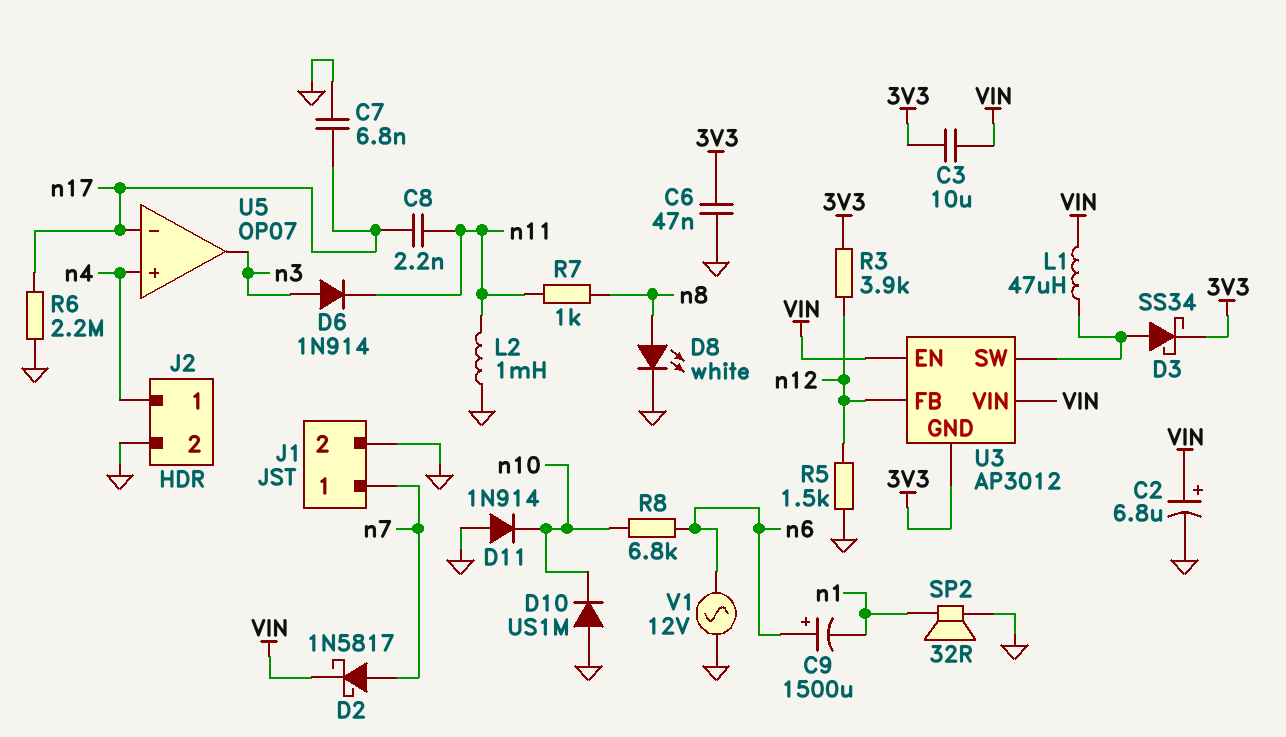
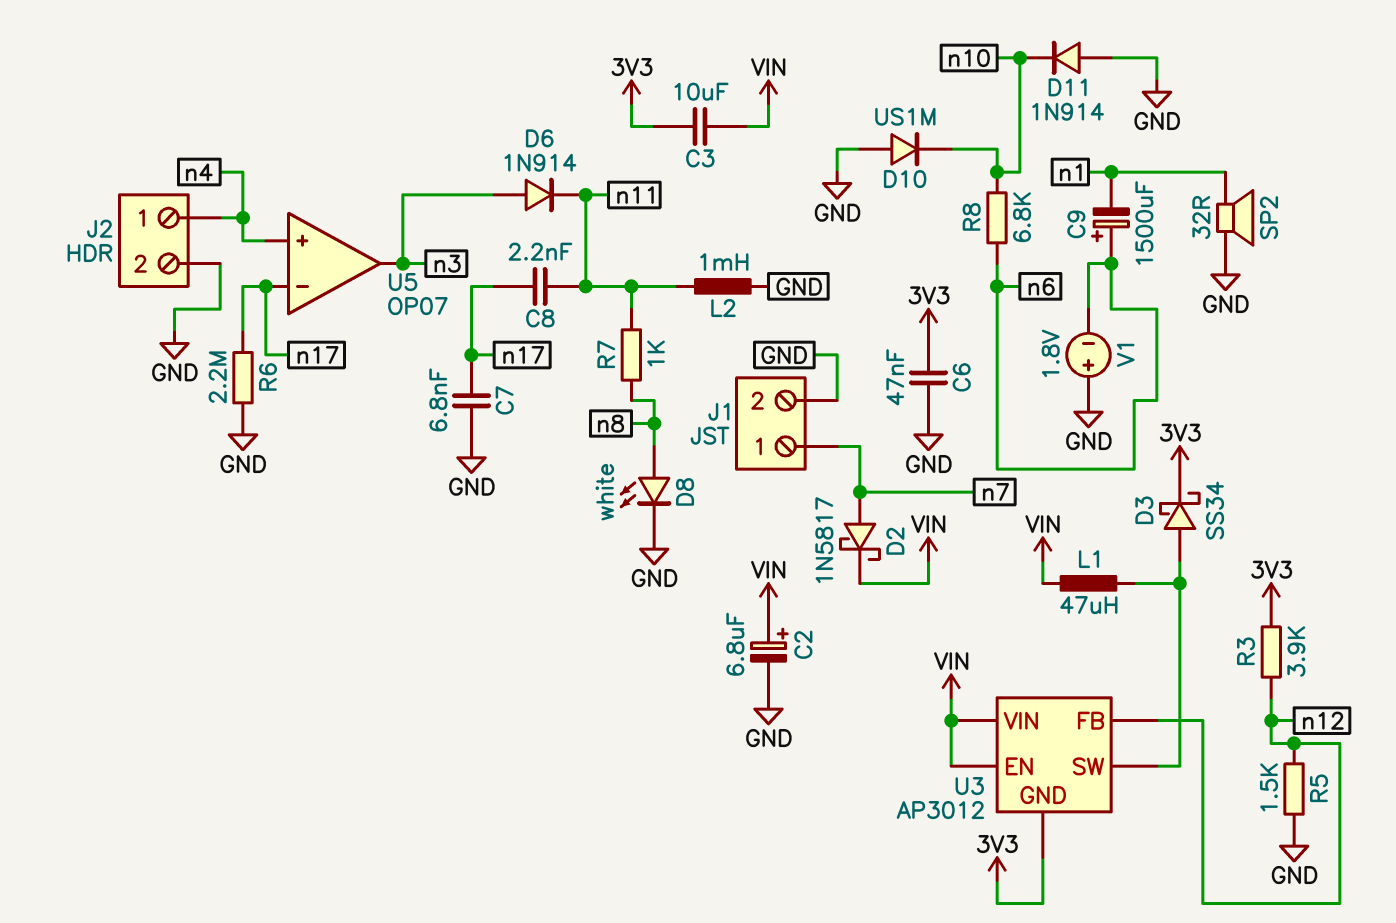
V1: AC 12V (GND, n6) -> 1.8V (plus GND, minus n6)

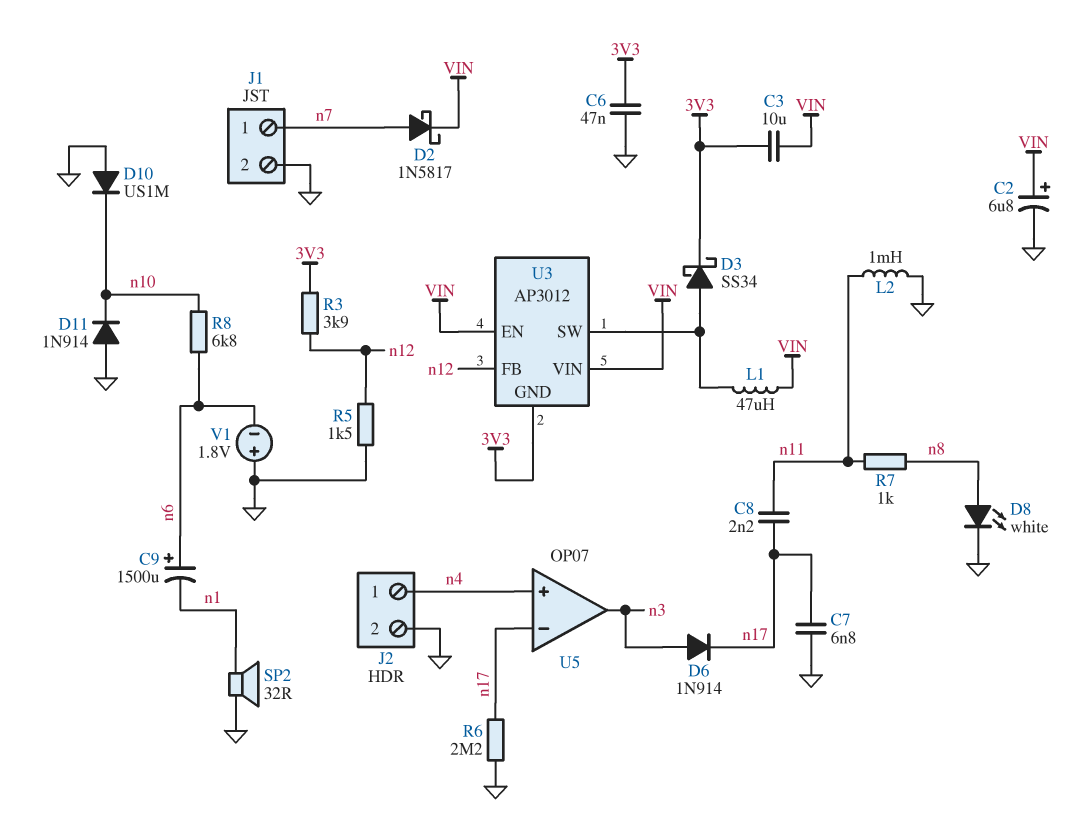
D6: diode 1N914 (A n3, K n11) -> diode 1N914 (A n3, K n17)

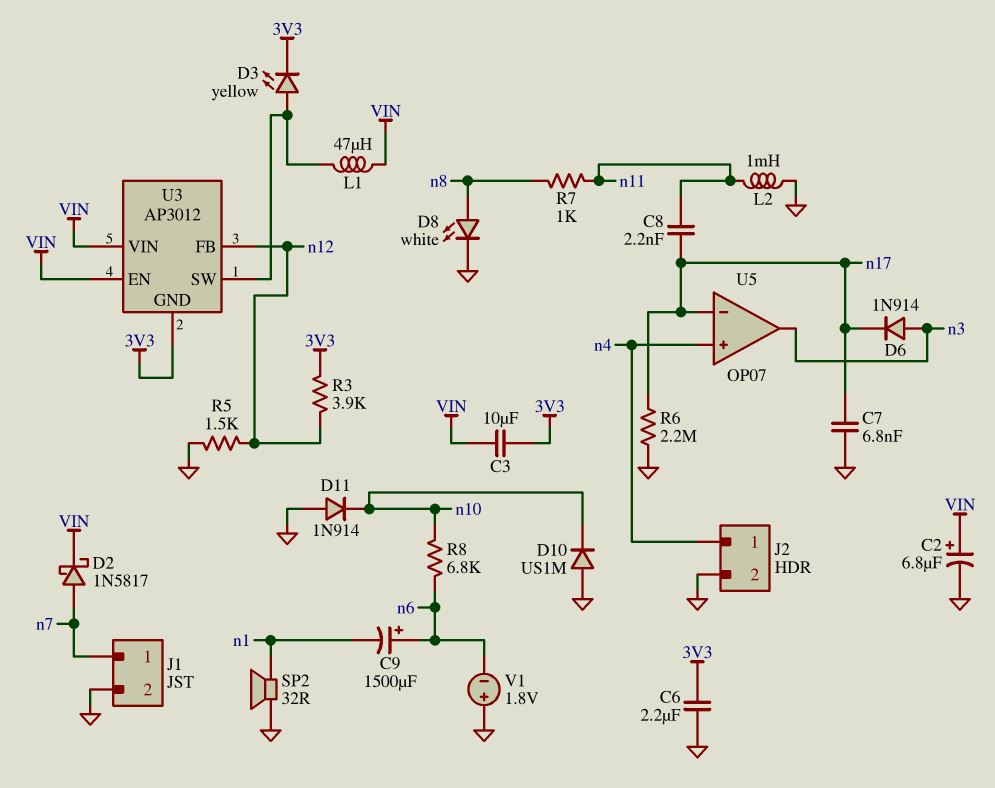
C6: 47nF (3V3, GND) -> 2.2uF (3V3, GND)
D3: schottky SS34 (A U3/SW, K 3V3) -> LED yellow (A U3/SW, K 3V3)

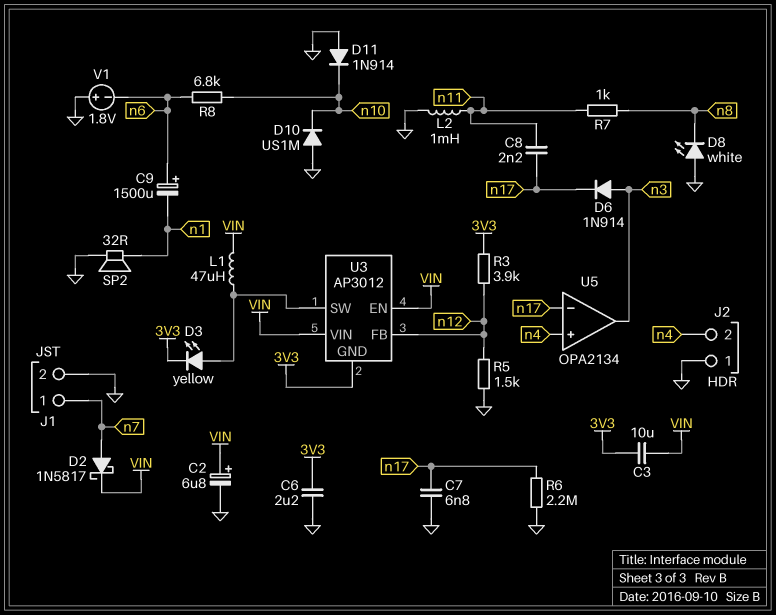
D8: LED white (A n8, K GND) -> LED white (A GND, K n8)
J2 pin 1: n4 -> GND
J2 pin 2: GND -> n4
U5: OP07 -> OPA2134

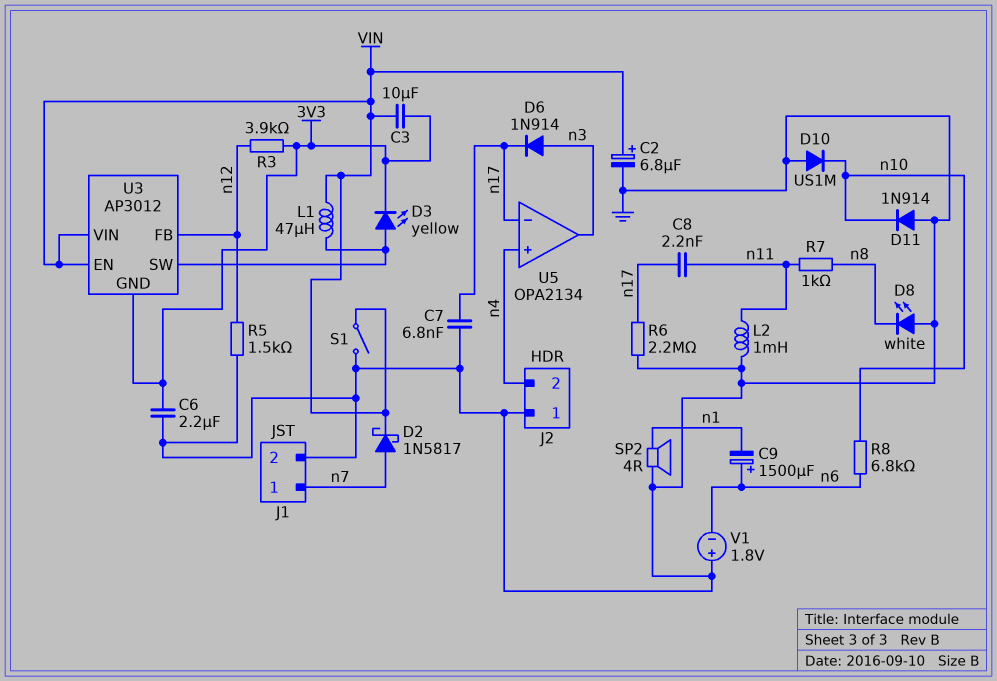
S1: none -> switch (GND, VIN)
SP2: speaker 32R (GND, n1) -> speaker 4R (GND, n1)

